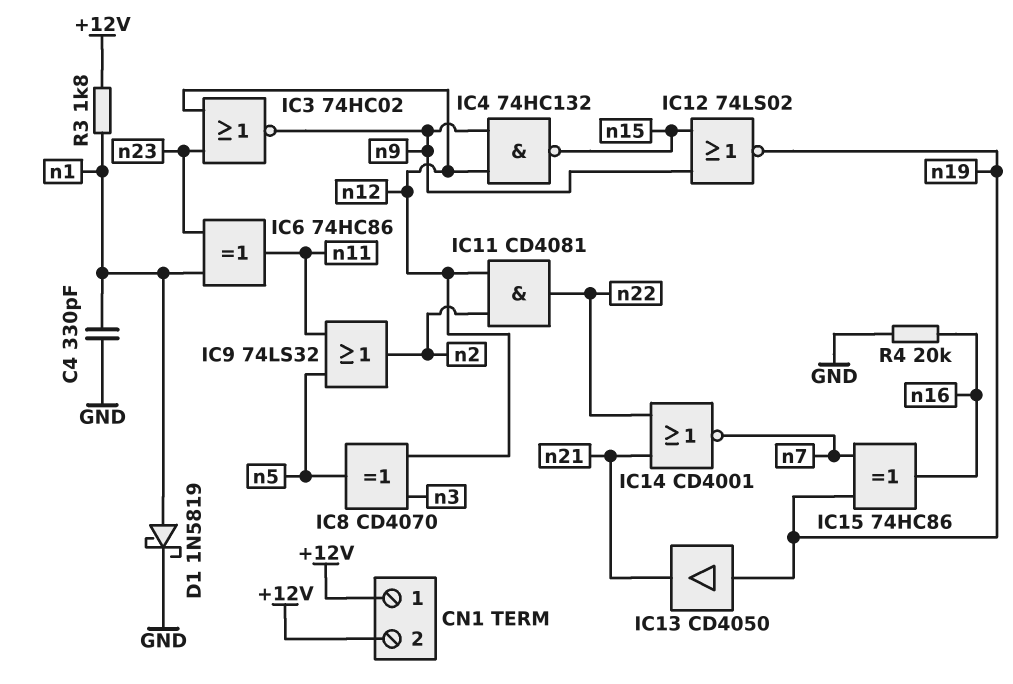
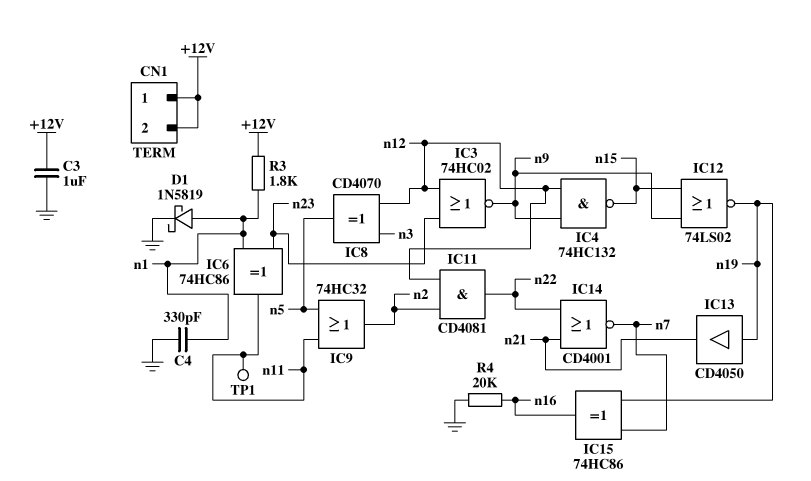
C3: none -> 1uF (+12V, GND)
IC9: OR 74LS32 (in n5, in n11, out n2) -> OR 74HC32 (in n5, in n11, out n2)
TP1: none -> test point (n11)

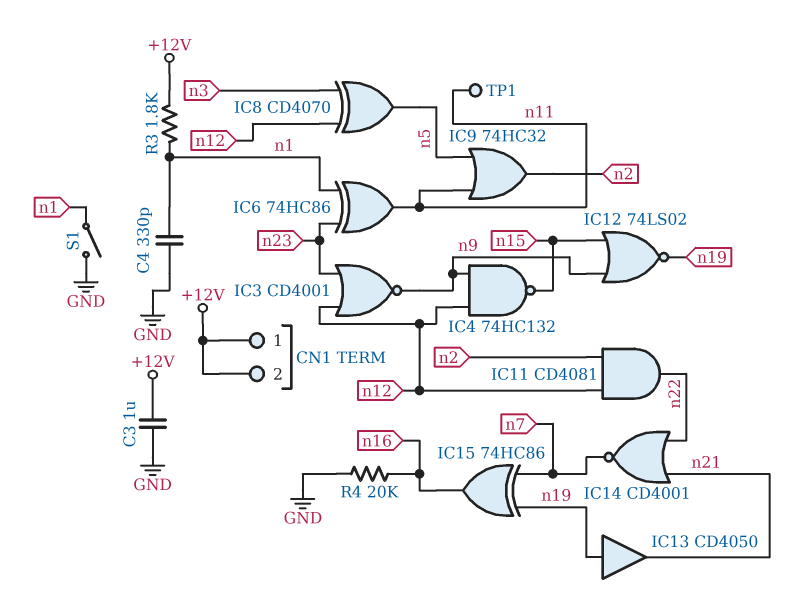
D1: schottky 1N5819 (A n1, K GND) -> none
IC3: NOR 74HC02 (in n12, in n23, out n9) -> NOR CD4001 (in n12, in n23, out n9)
S1: none -> switch (GND, n1)

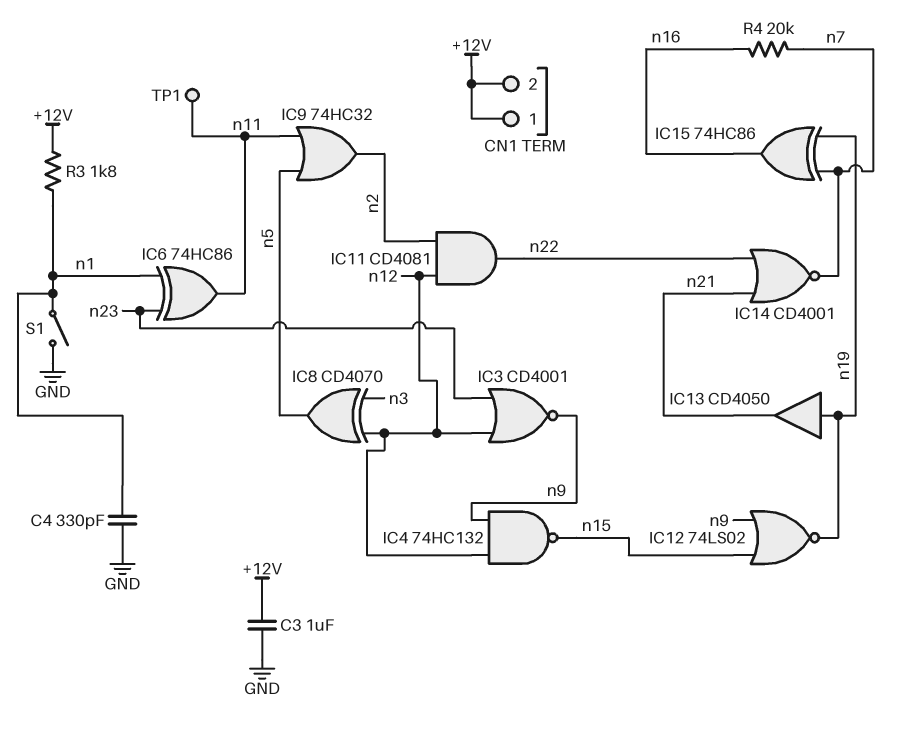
R4: 20k (GND, n16) -> 20k (n7, n16)

